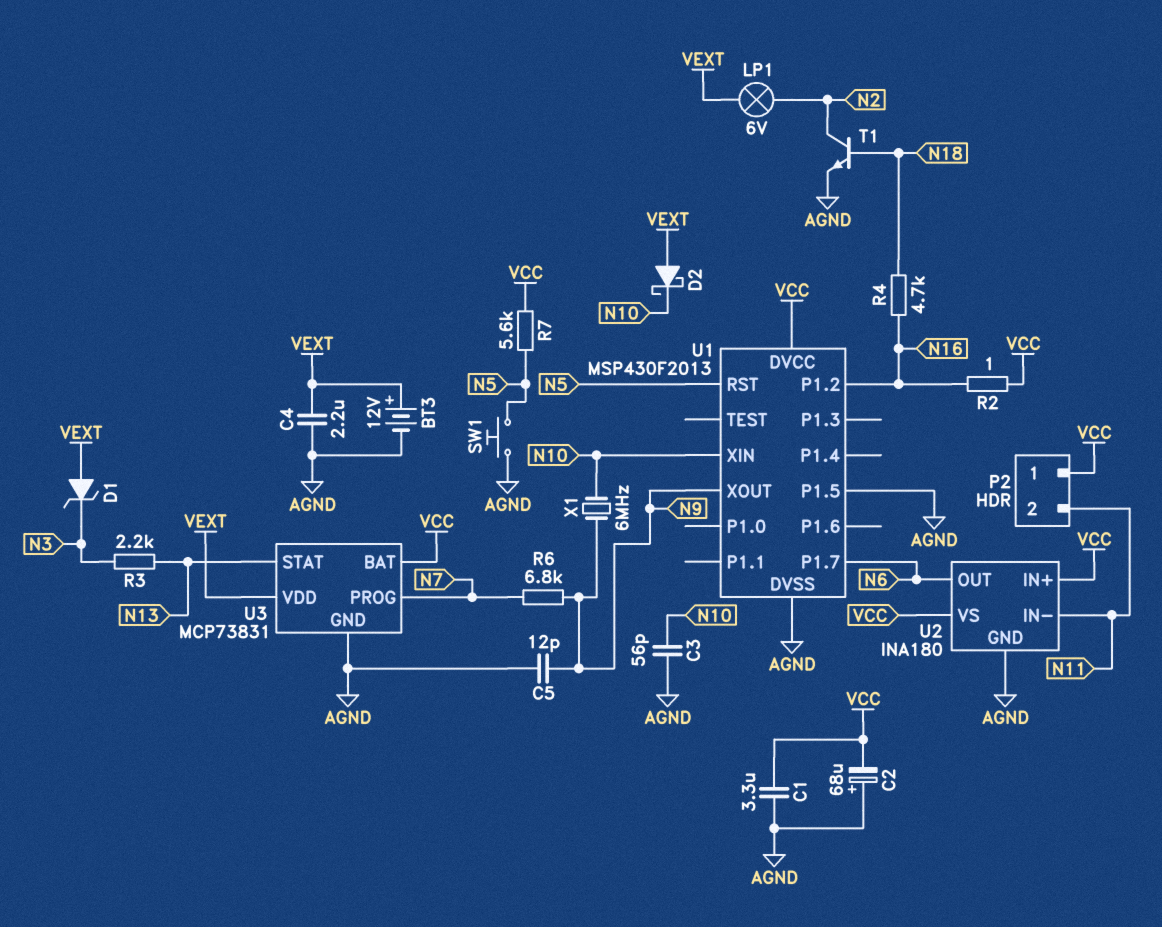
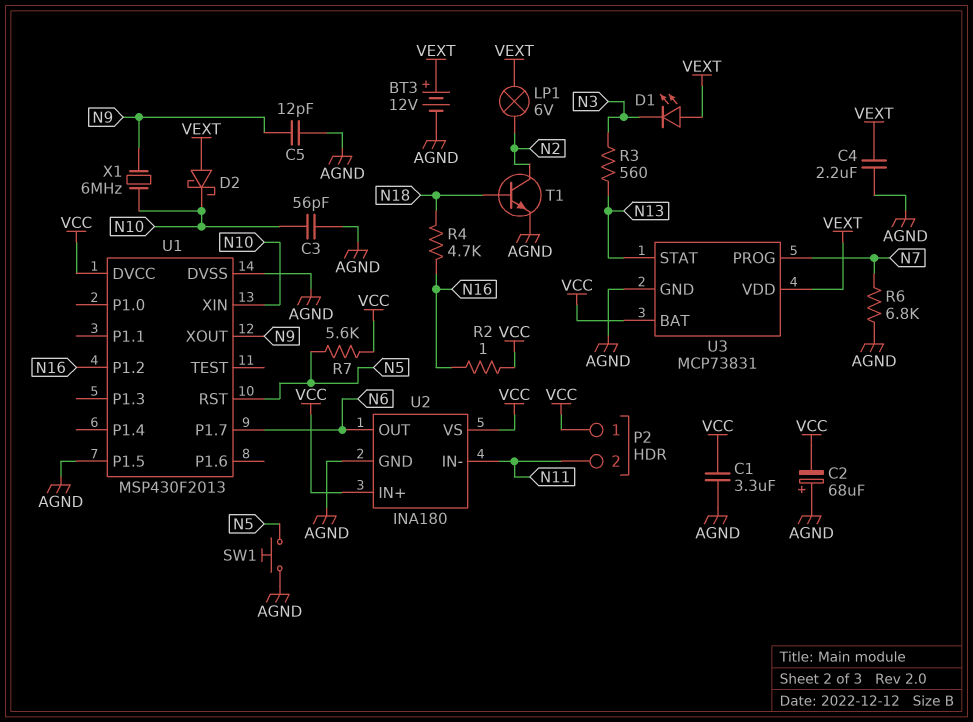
D1: zener (A VEXT, K N3) -> LED (A VEXT, K N3)
R3: 2.2k (N3, N13) -> 560 (N3, N13)
R6: 6.8k (N7, N9) -> 6.8k (AGND, N7)

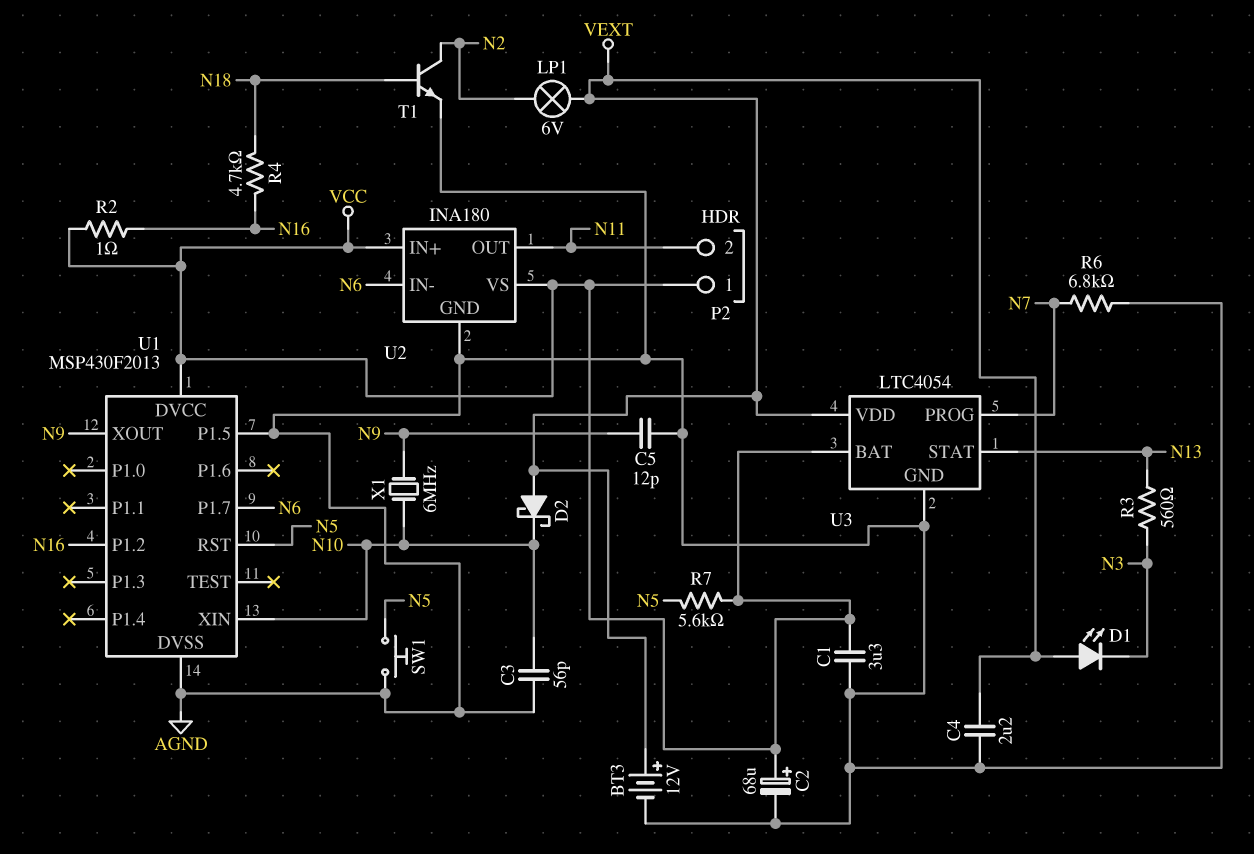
C2: 68uF (plus AGND, minus VCC) -> 68uF (plus VCC, minus AGND)
U2 pin IN-: N11 -> N6
U2 pin OUT: N6 -> N11
U3: MCP73831 -> LTC4054

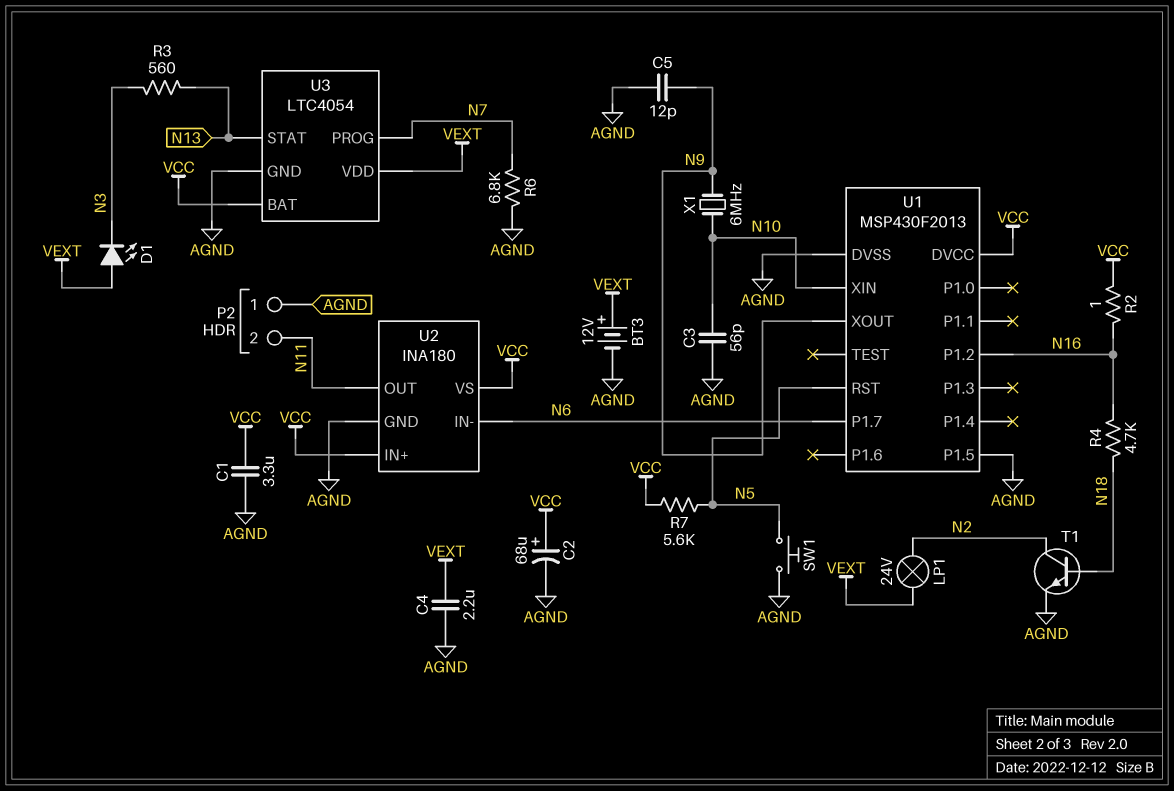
D2: schottky (A VEXT, K N10) -> none
LP1: lamp 6V (N2, VEXT) -> lamp 24V (N2, VEXT)
P2 pin 1: VCC -> AGND

